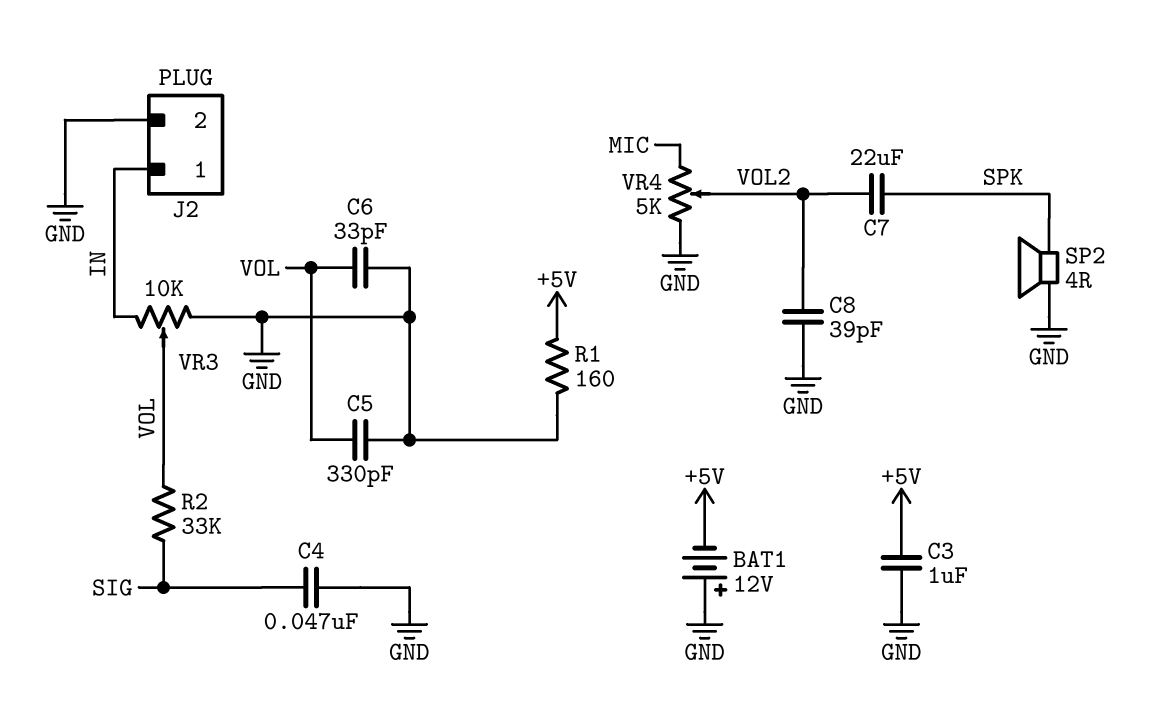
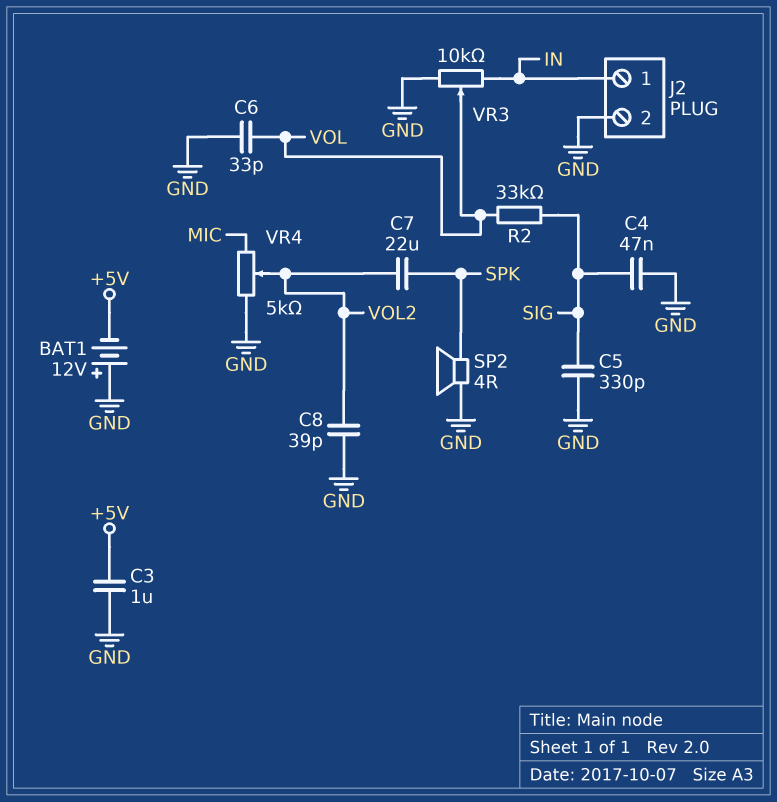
C5: 330pF (GND, VOL) -> 330pF (GND, SIG)
R1: 160 (+5V, GND) -> none

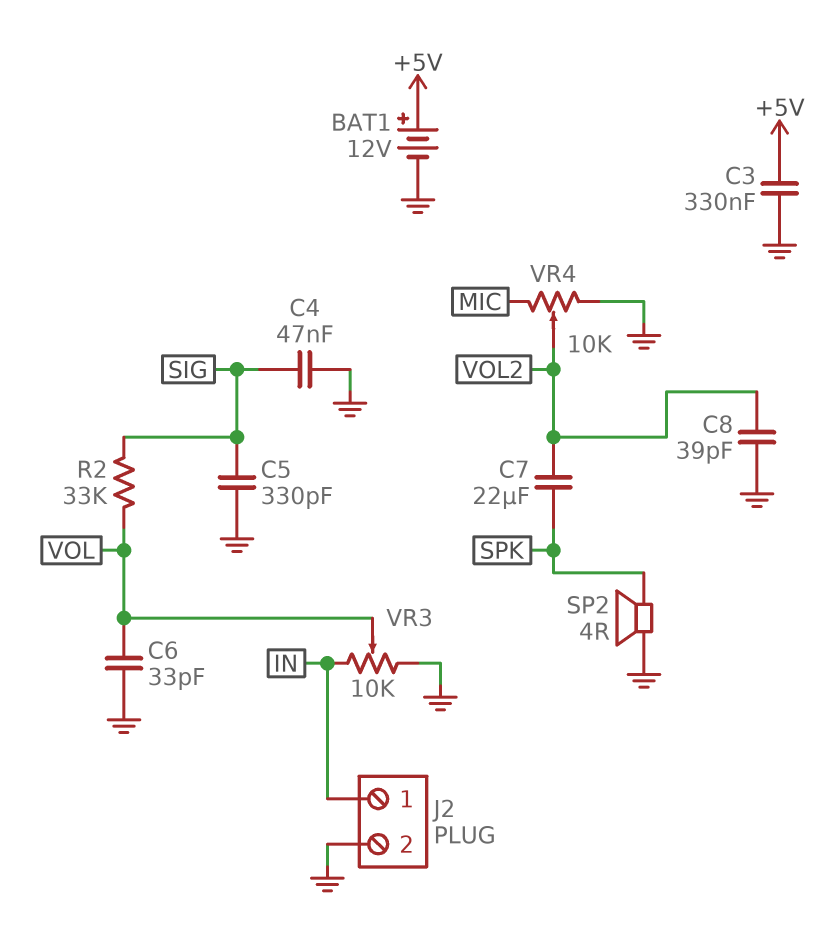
BAT1: 12V (plus GND, minus +5V) -> 12V (plus +5V, minus GND)
C3: 1uF (+5V, GND) -> 330nF (+5V, GND)
VR4: 5k (GND, MIC, wiper VOL2) -> 10k (GND, MIC, wiper VOL2)

